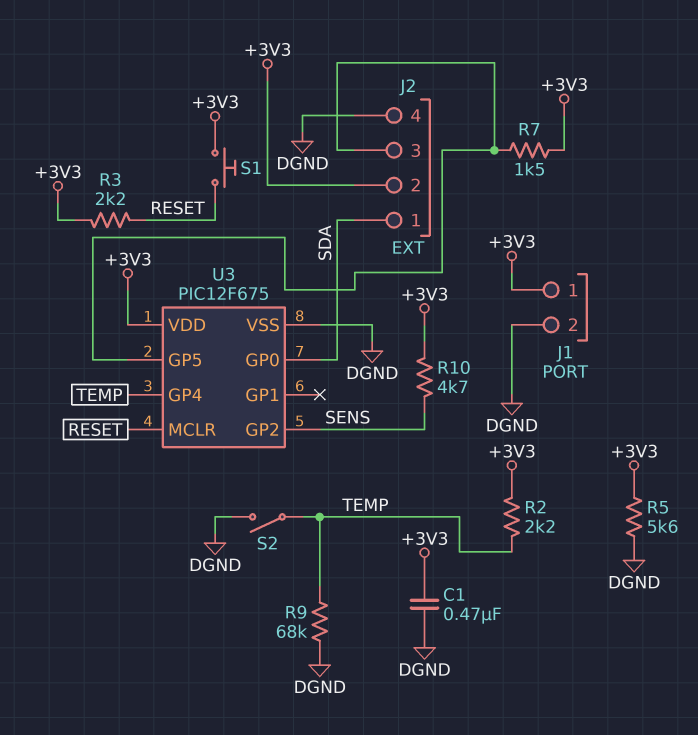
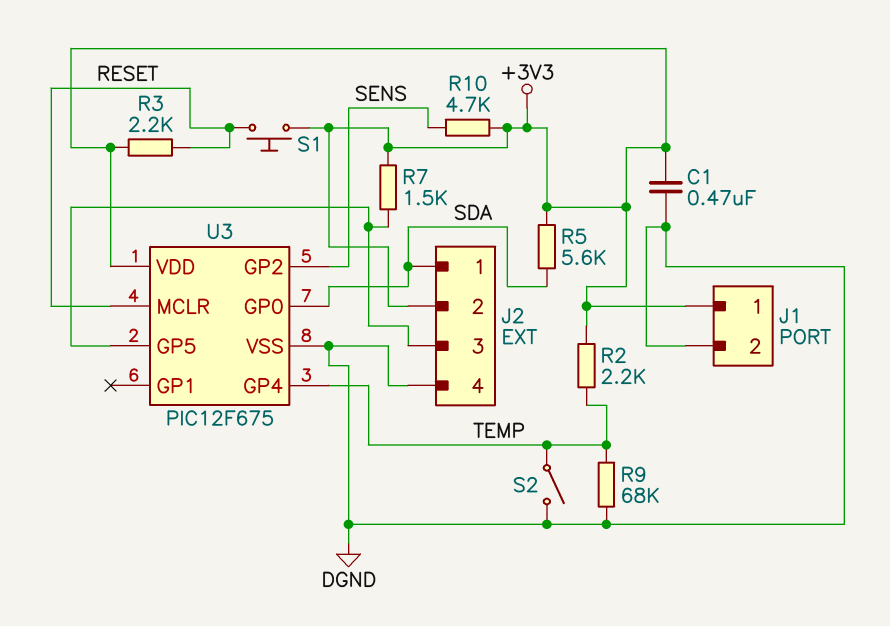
R5: 5.6k (+3V3, DGND) -> 5.6k (+3V3, SDA)

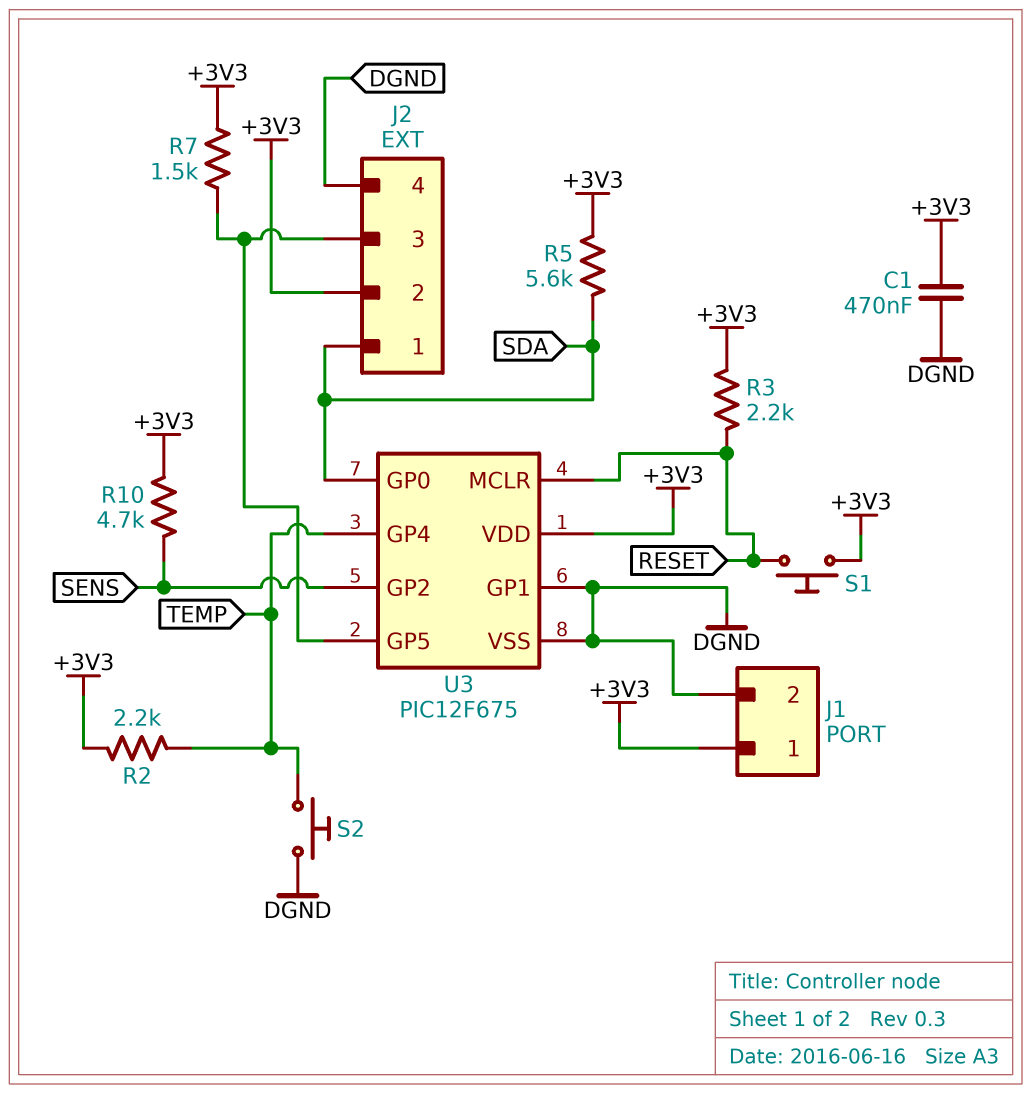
R9: 68k (DGND, TEMP) -> none
S2: switch (DGND, TEMP) -> button (DGND, TEMP)
U3 pin GP1: none -> DGND

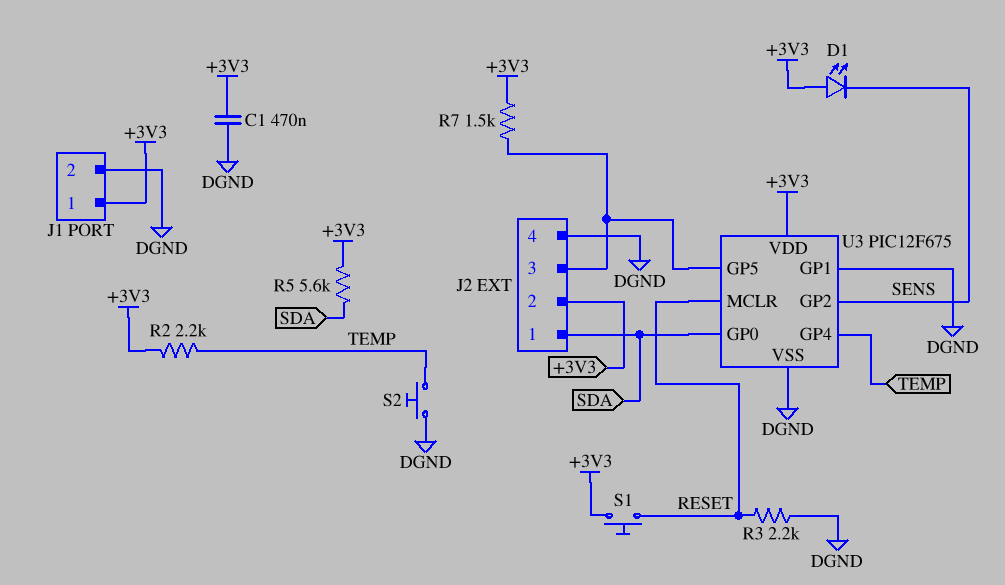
D1: none -> LED (A +3V3, K SENS)
R3: 2.2k (+3V3, RESET) -> 2.2k (DGND, RESET)
R10: 4.7k (+3V3, SENS) -> none

